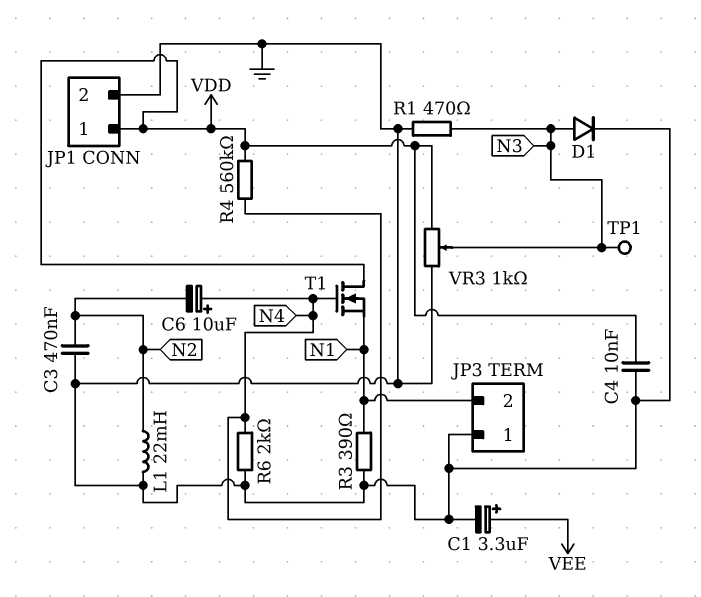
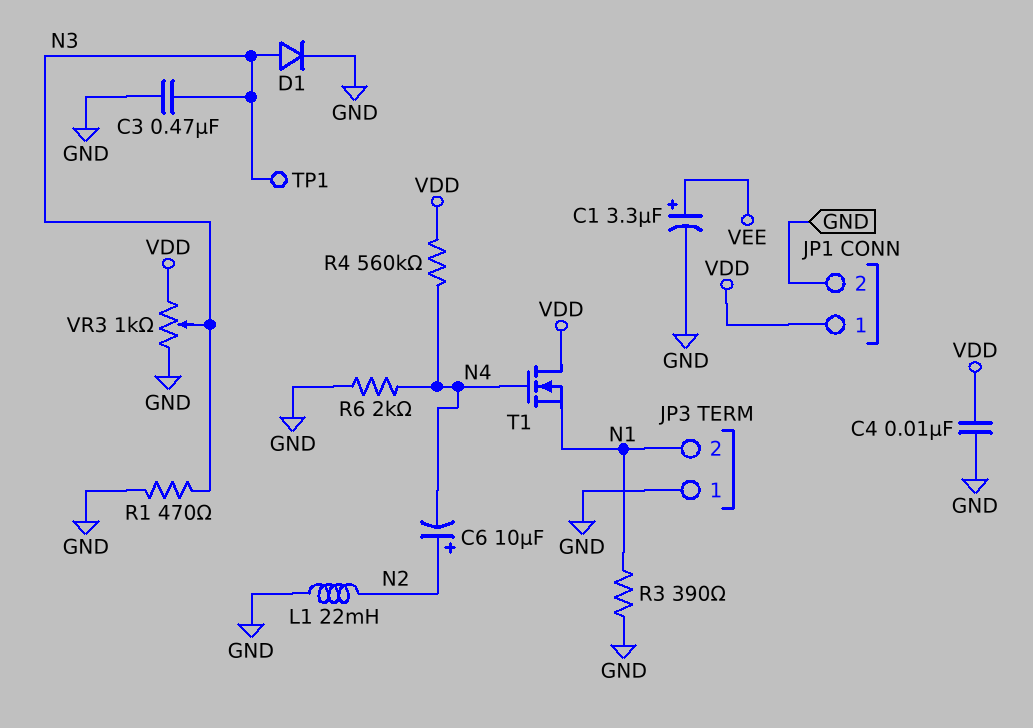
C3: 470nF (GND, N2) -> 470nF (GND, N3)
C6: 10uF (plus N4, minus N2) -> 10uF (plus N2, minus N4)

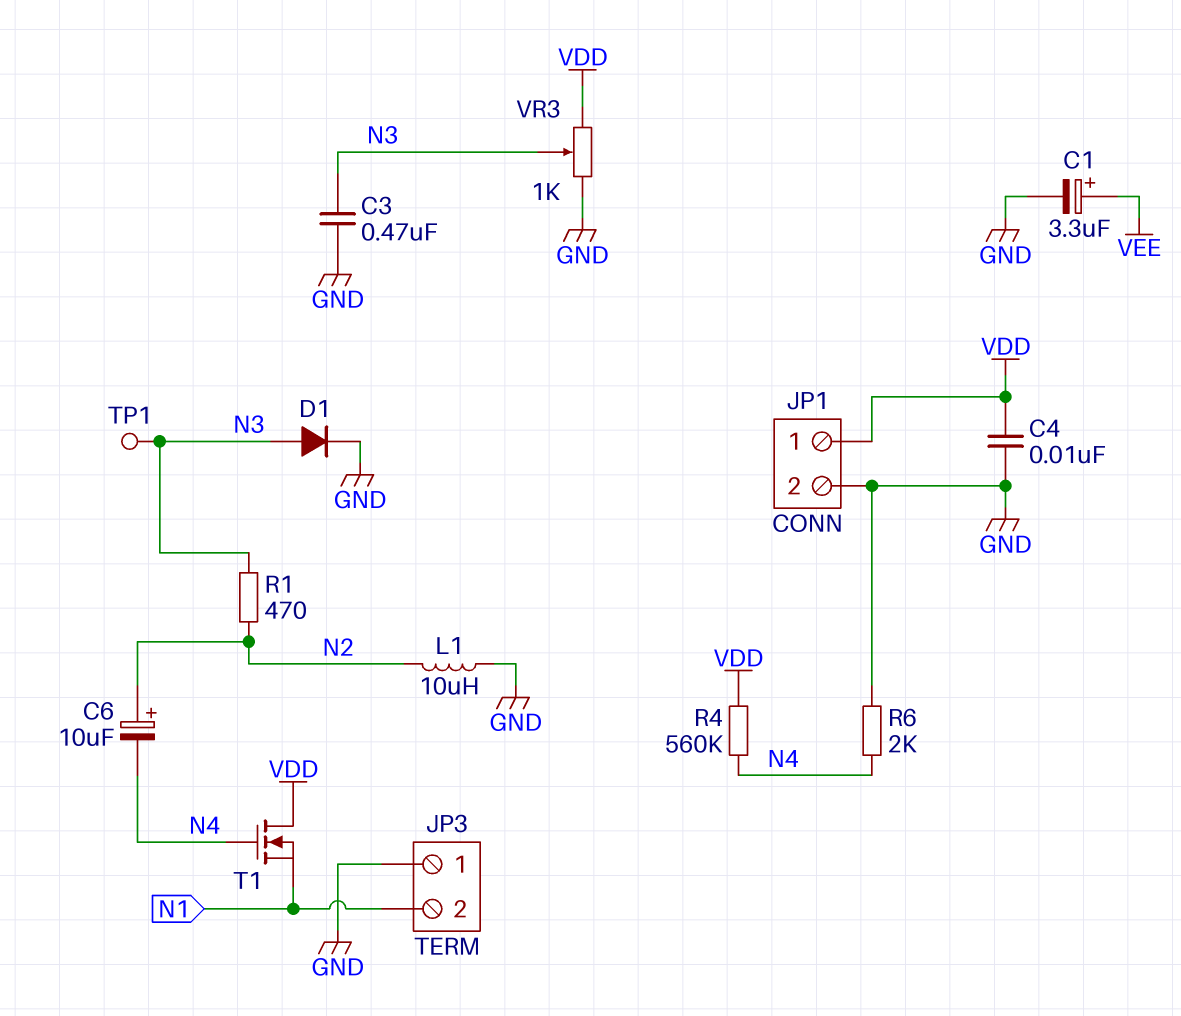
L1: 22mH (GND, N2) -> 10uH (GND, N2)
R1: 470 (GND, N3) -> 470 (N2, N3)
R3: 390 (GND, N1) -> none

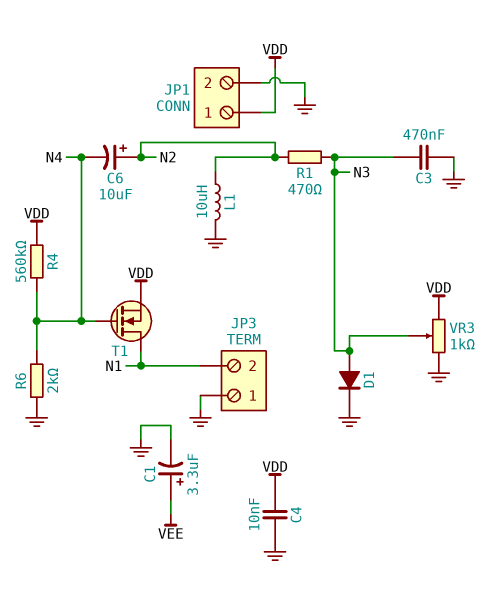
T1: NMOS (G N4, D VDD, S N1) -> NMOS (G N4, D N1, S VDD)
TP1: test point (N3) -> none

